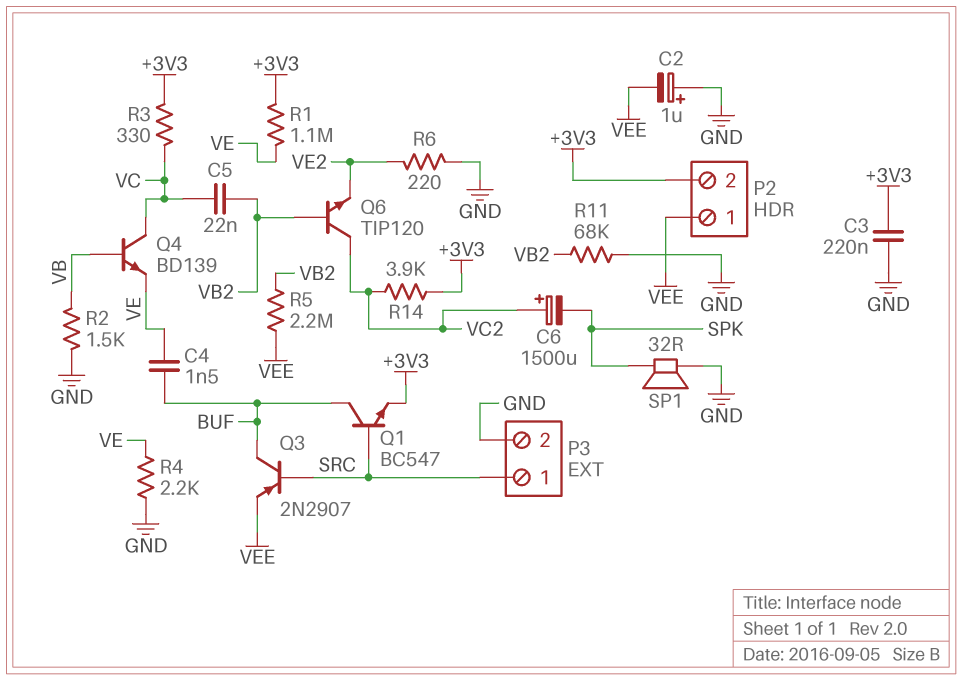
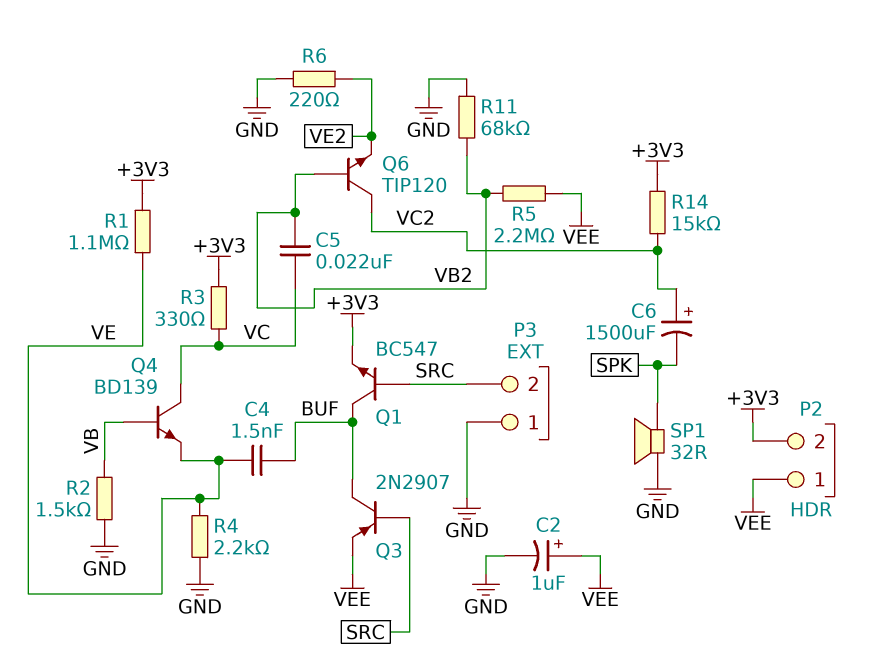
C2: 1uF (plus GND, minus VEE) -> 1uF (plus VEE, minus GND)
C3: 220nF (+3V3, GND) -> none
P3 pin 1: SRC -> GND
P3 pin 2: GND -> SRC
R14: 3.9k (+3V3, VC2) -> 15k (+3V3, VC2)

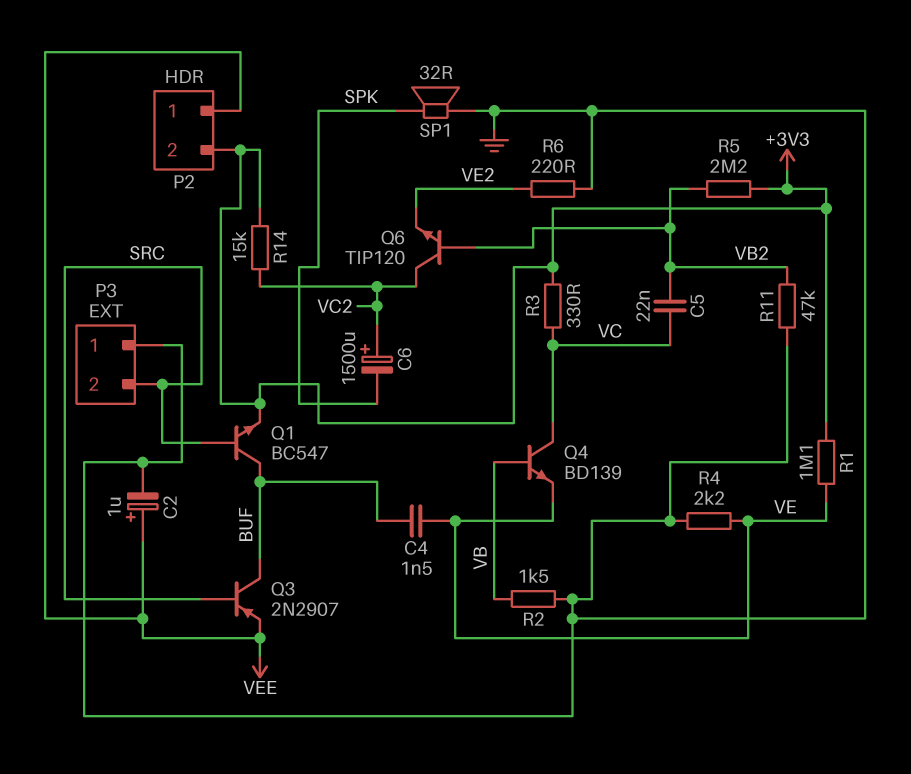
R5: 2.2M (VB2, VEE) -> 2.2M (+3V3, VB2)
R11: 68k (GND, VB2) -> 47k (GND, VB2)

